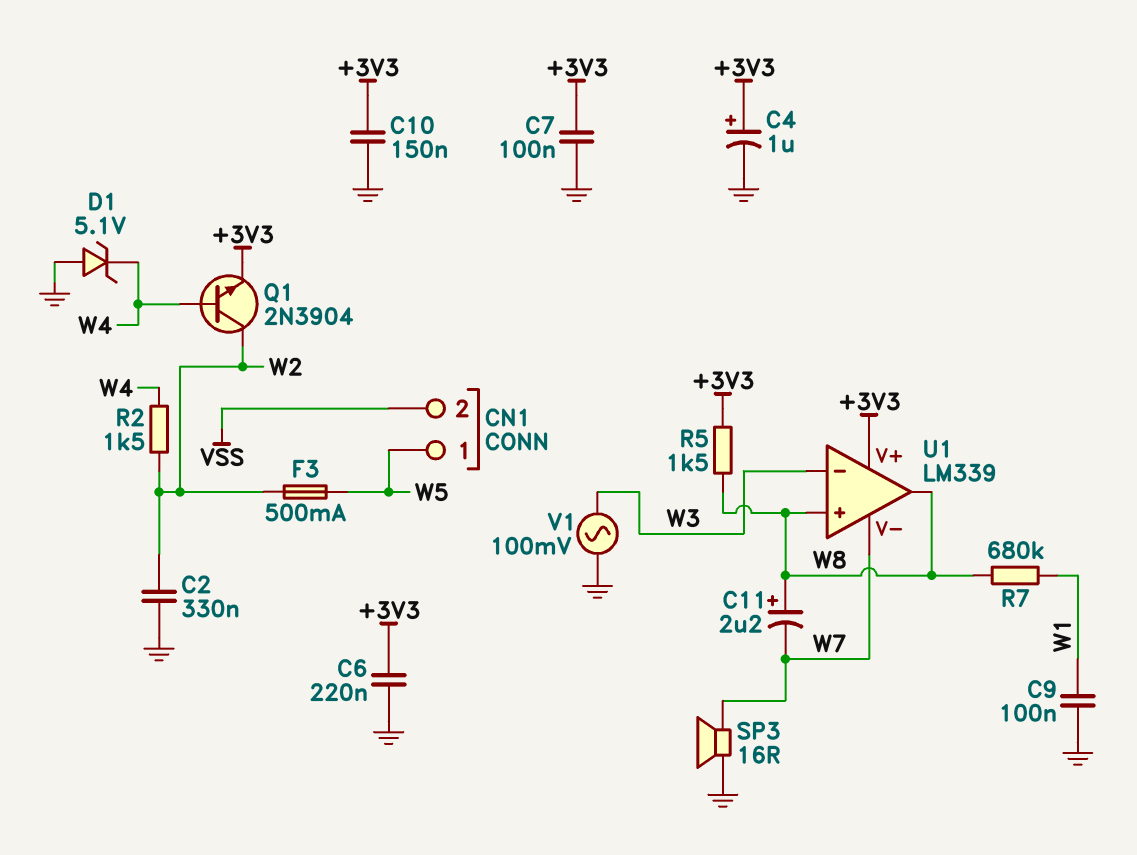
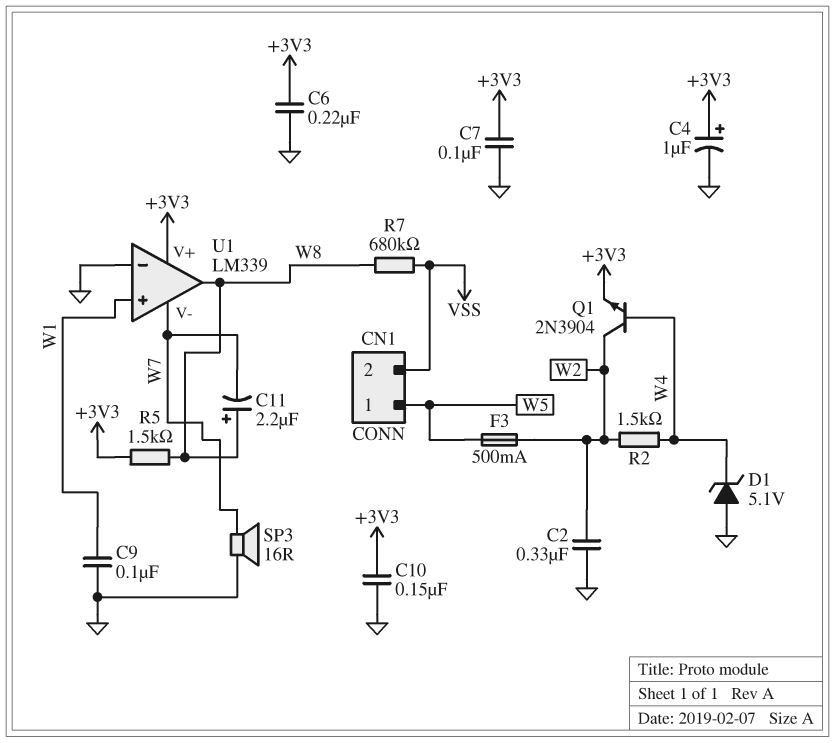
R7: 680k (W1, W8) -> 680k (VSS, W8)
U1 pin in+: W8 -> W1
U1 pin in-: W3 -> GND
V1: AC 100mV (GND, W3) -> none

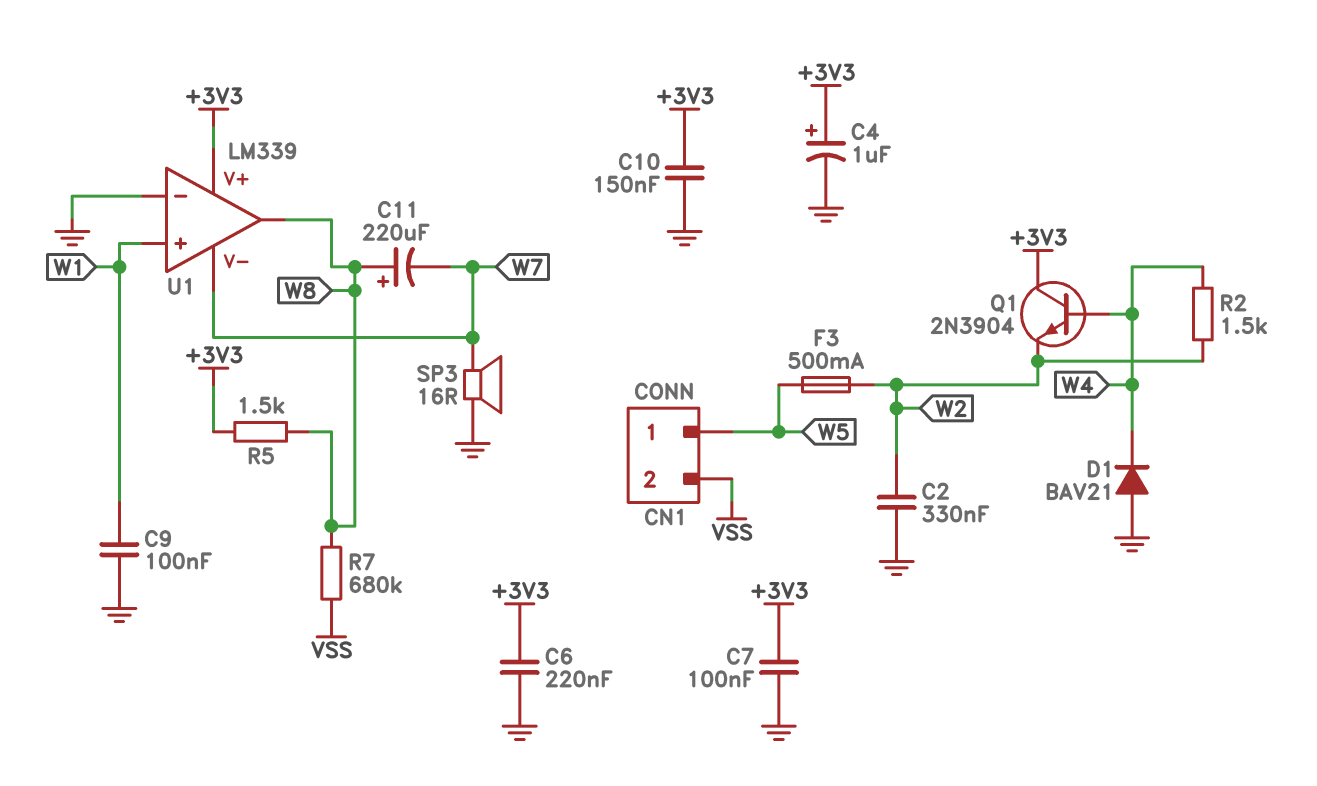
C11: 2.2uF (plus W8, minus W7) -> 220uF (plus W8, minus W7)
D1: zener 5.1V (A GND, K W4) -> diode BAV21 (A GND, K W4)
Q1: NPN 2N3904 (B W4, C W2, E +3V3) -> NPN 2N3904 (B W4, C +3V3, E W2)

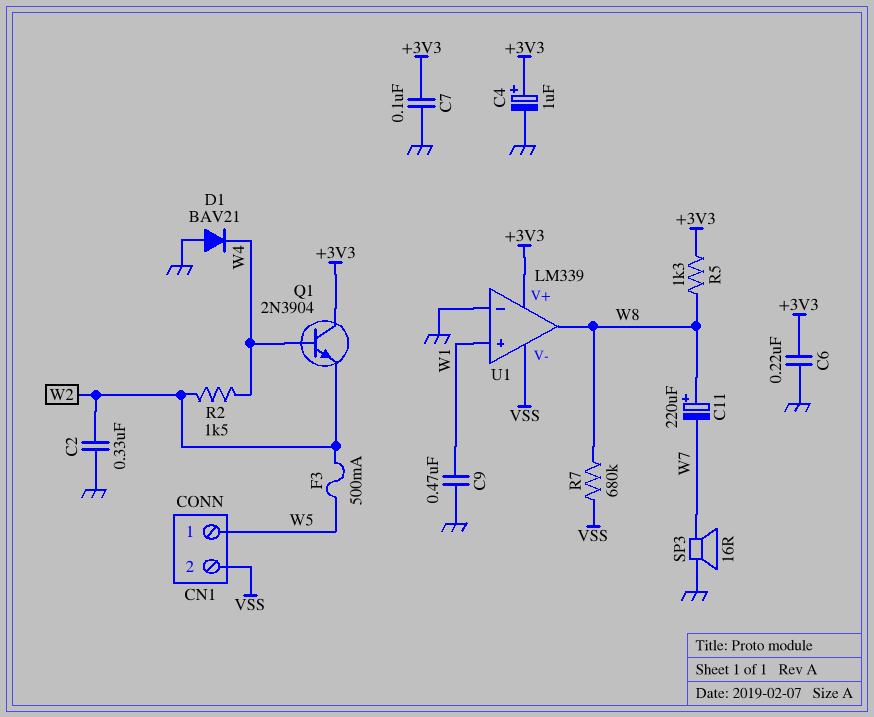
C9: 100nF (GND, W1) -> 470nF (GND, W1)
C10: 150nF (+3V3, GND) -> none
R5: 1.5k (+3V3, W8) -> 1.3k (+3V3, W8)
U1 pin V-: W7 -> VSS

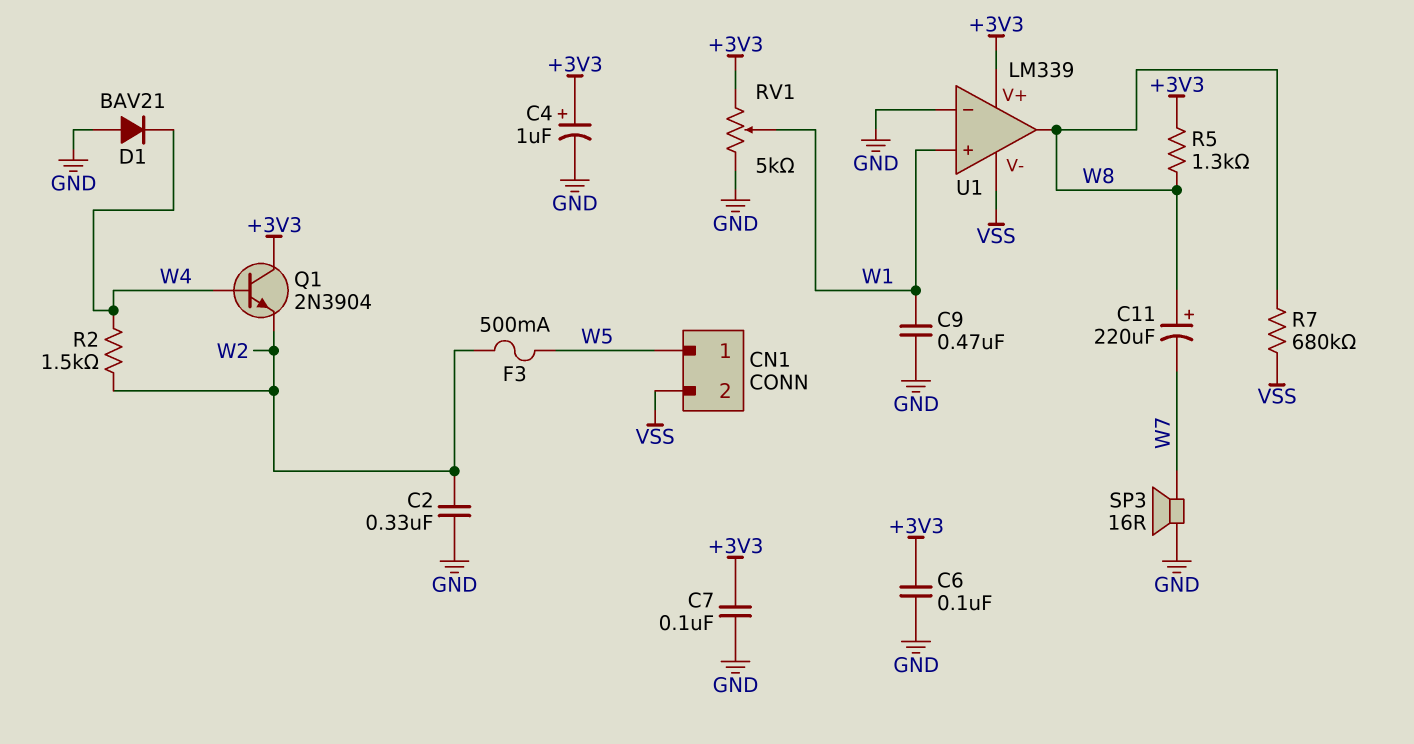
C6: 220nF (+3V3, GND) -> 100nF (+3V3, GND)
RV1: none -> 5k (+3V3, GND, wiper W1)

